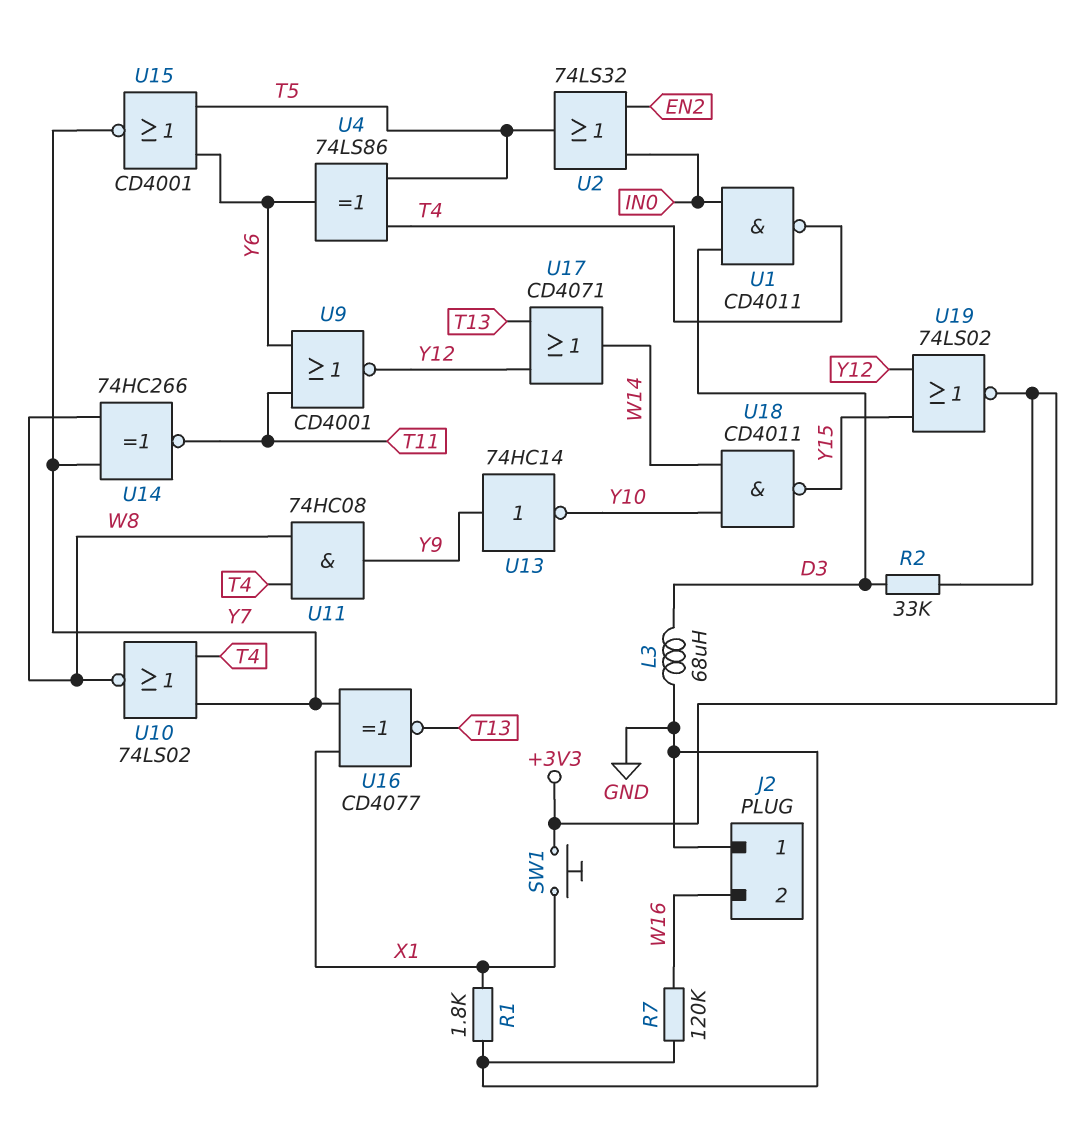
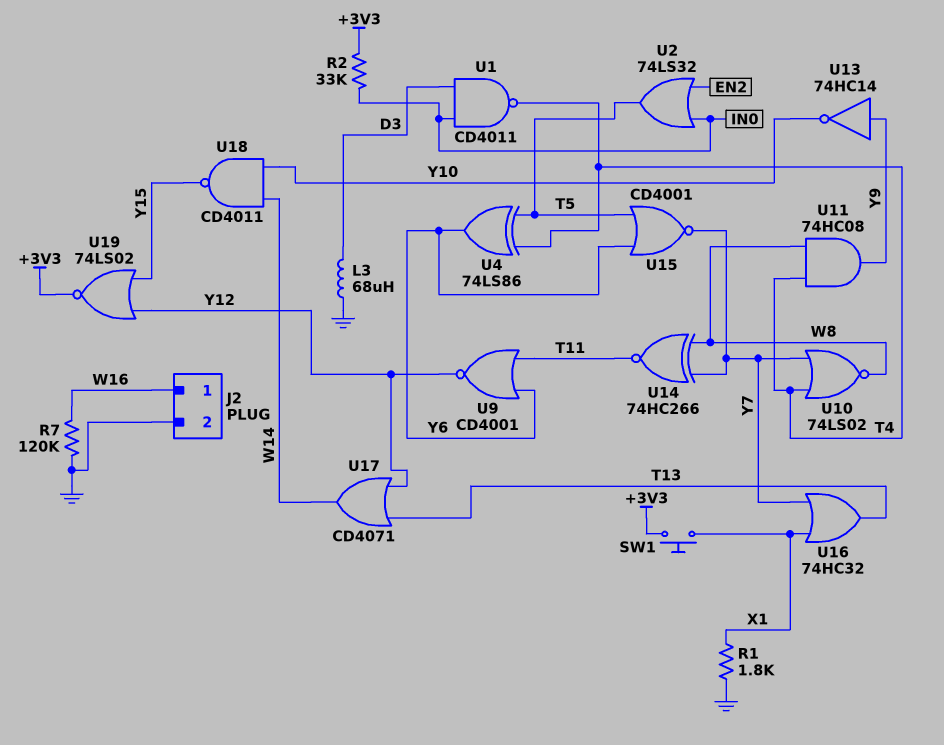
J2 pin 1: GND -> W16
J2 pin 2: W16 -> GND
R2: 33k (+3V3, D3) -> 33k (+3V3, IN0)
U16: XNOR CD4077 (in X1, in Y7, out T13) -> OR 74HC32 (in X1, in Y7, out T13)

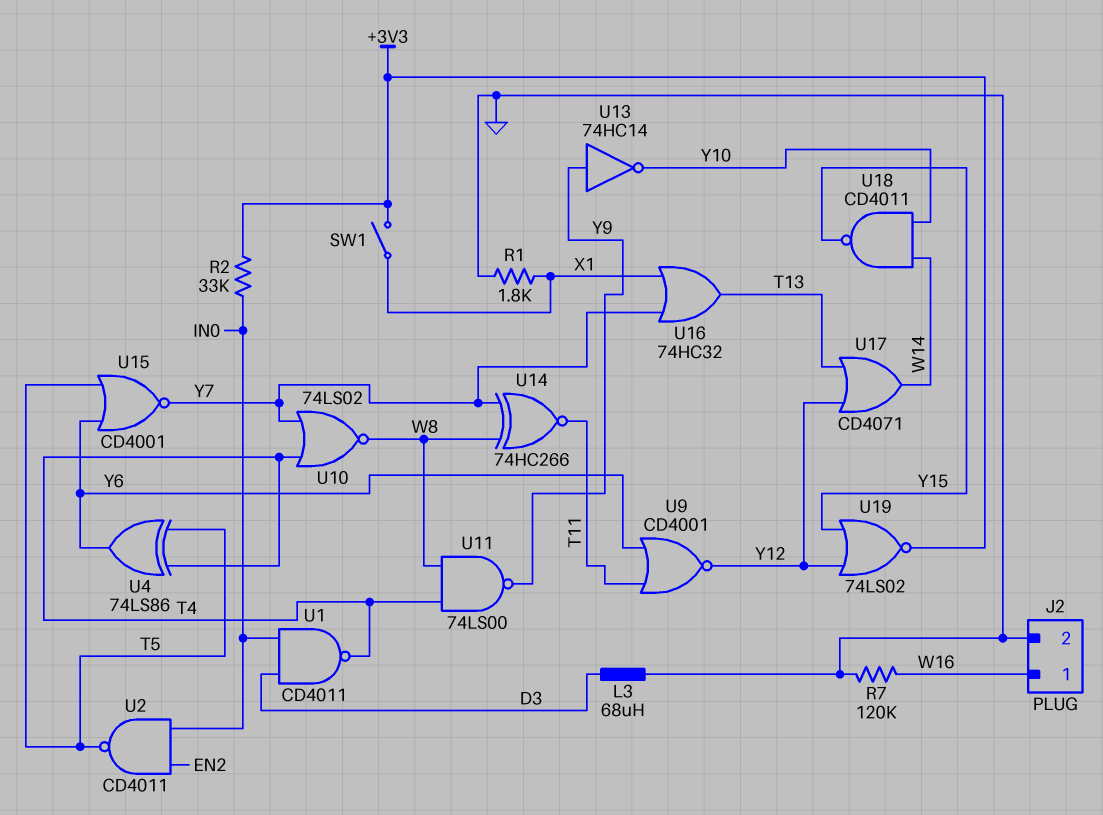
SW1: button (+3V3, X1) -> switch (+3V3, X1)
U2: OR 74LS32 (in EN2, in IN0, out T5) -> NAND CD4011 (in EN2, in IN0, out T5)
U11: AND 74HC08 (in T4, in W8, out Y9) -> NAND 74LS00 (in T4, in W8, out Y9)

